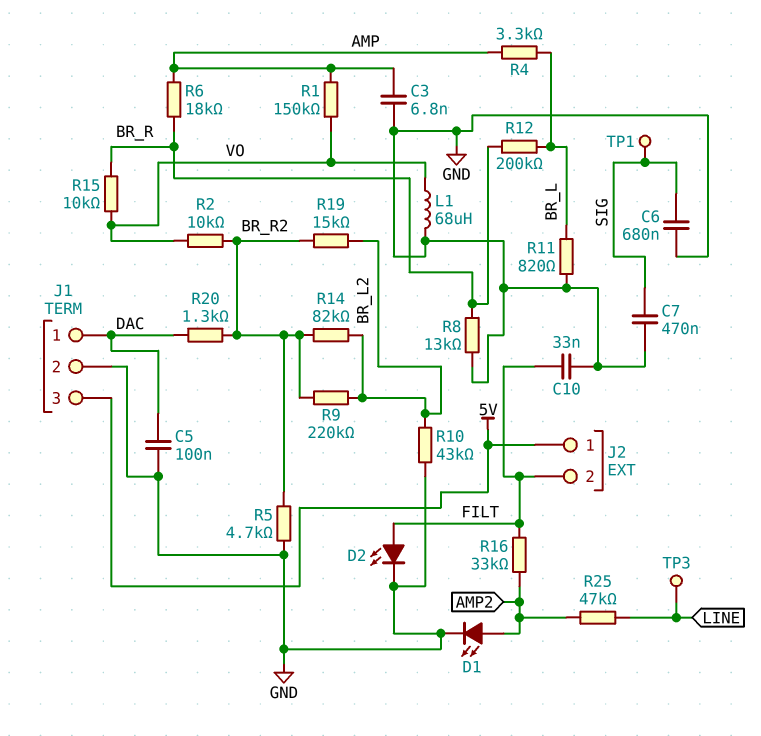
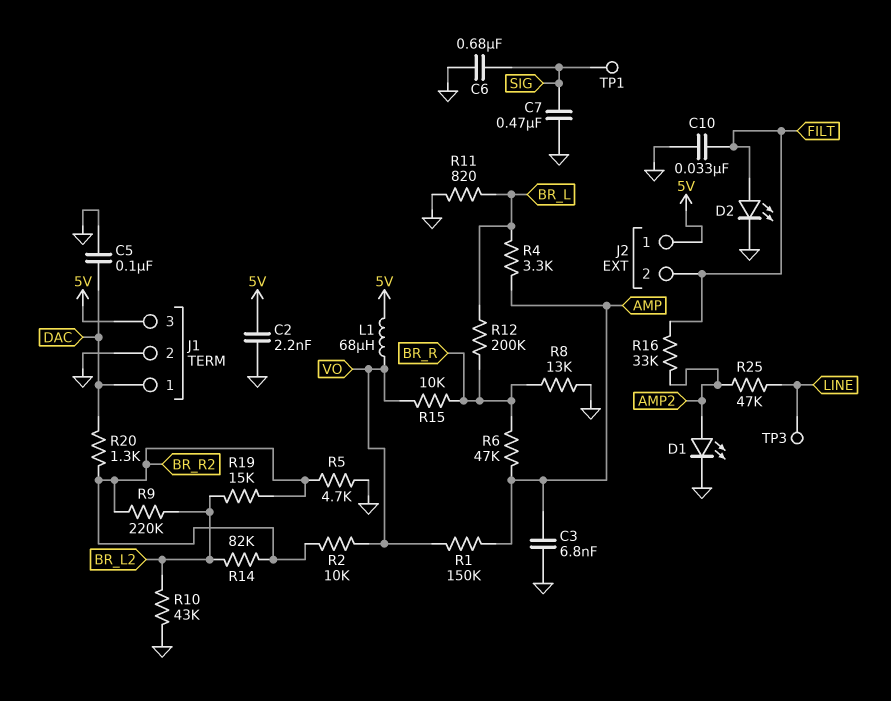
C2: none -> 2.2nF (5V, GND)
L1: 68uH (GND, VO) -> 68uH (5V, VO)
R6: 18k (AMP, BR_R) -> 47k (AMP, BR_R)

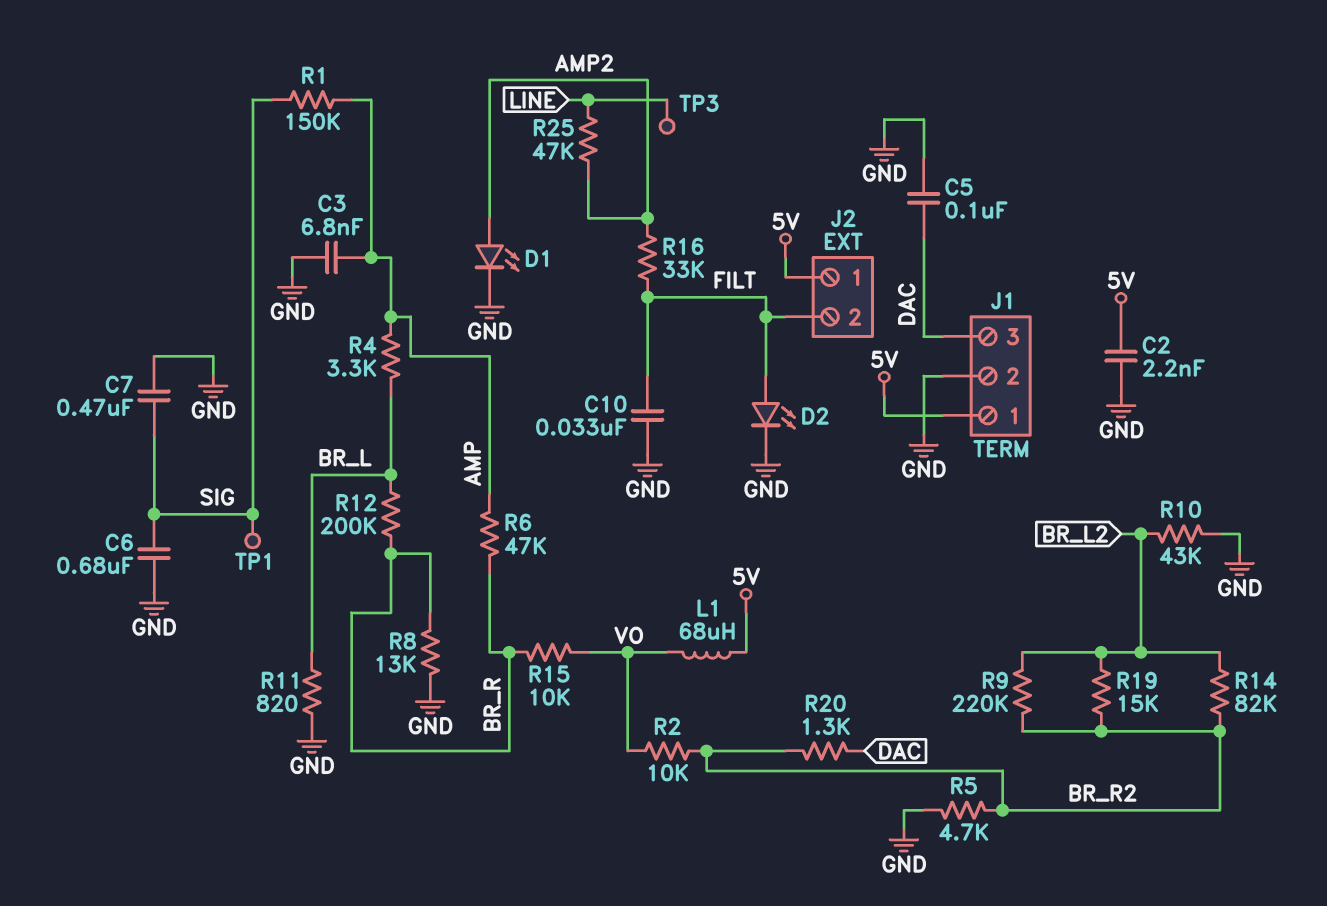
J1 pin 1: DAC -> 5V
J1 pin 3: 5V -> DAC
R1: 150k (AMP, VO) -> 150k (AMP, SIG)

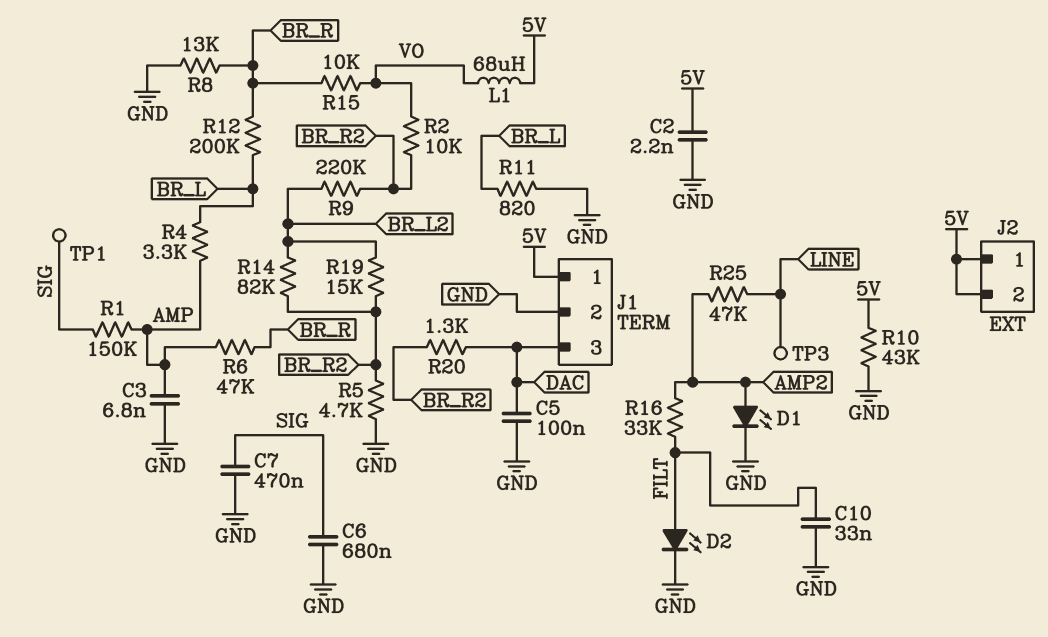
J2 pin 2: FILT -> 5V
R10: 43k (BR_L2, GND) -> 43k (5V, GND)

